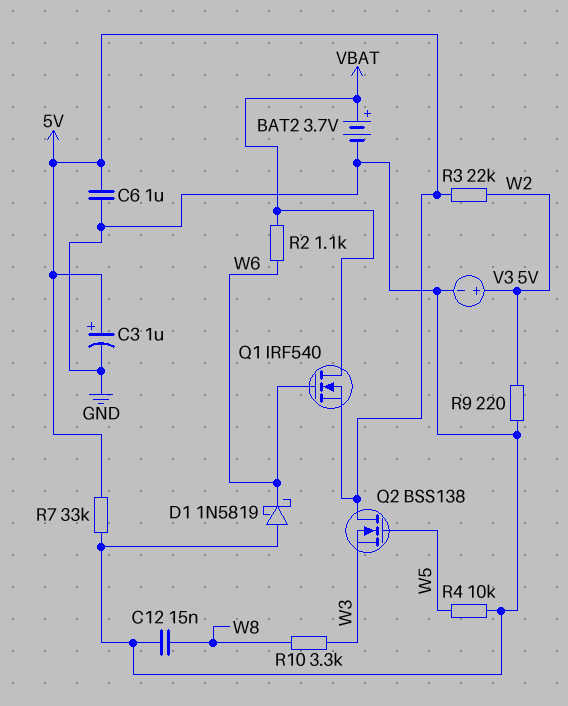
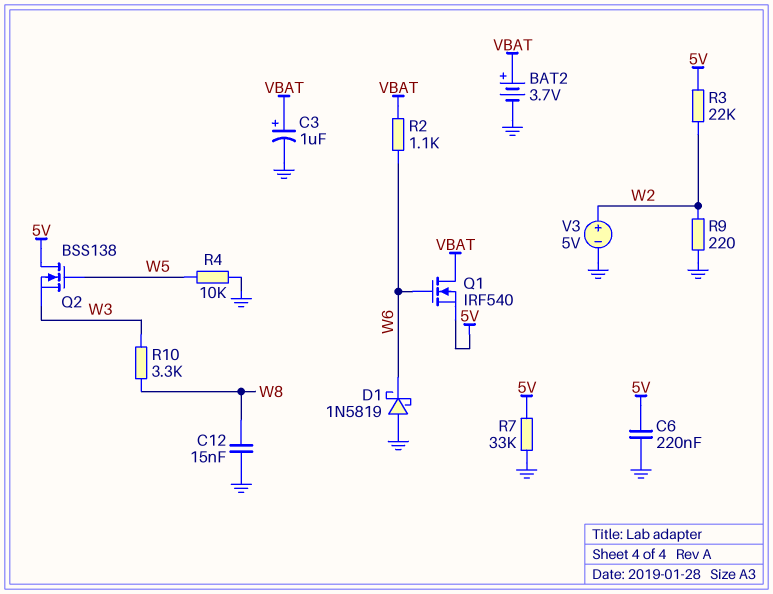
C3: 1uF (plus 5V, minus GND) -> 1uF (plus VBAT, minus GND)
C6: 1uF (5V, GND) -> 220nF (5V, GND)

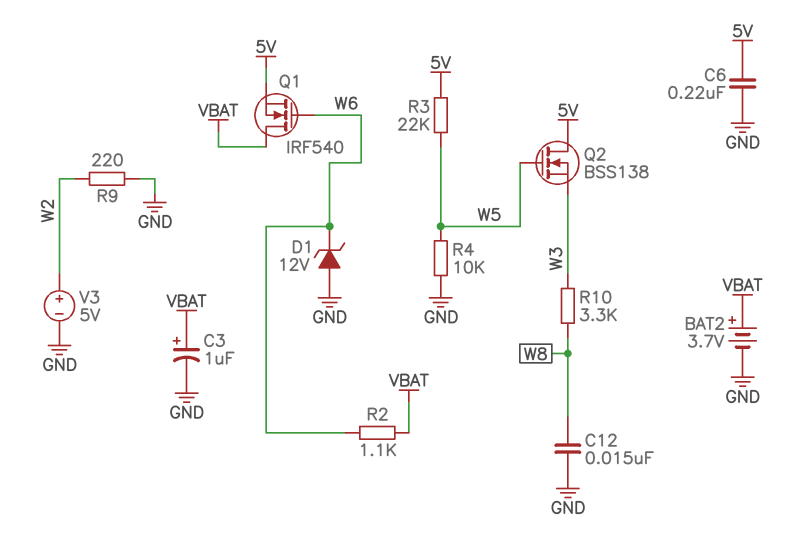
D1: schottky 1N5819 (A GND, K W6) -> zener 12V (A GND, K W6)
R3: 22k (5V, W2) -> 22k (5V, W5)
R7: 33k (5V, GND) -> none

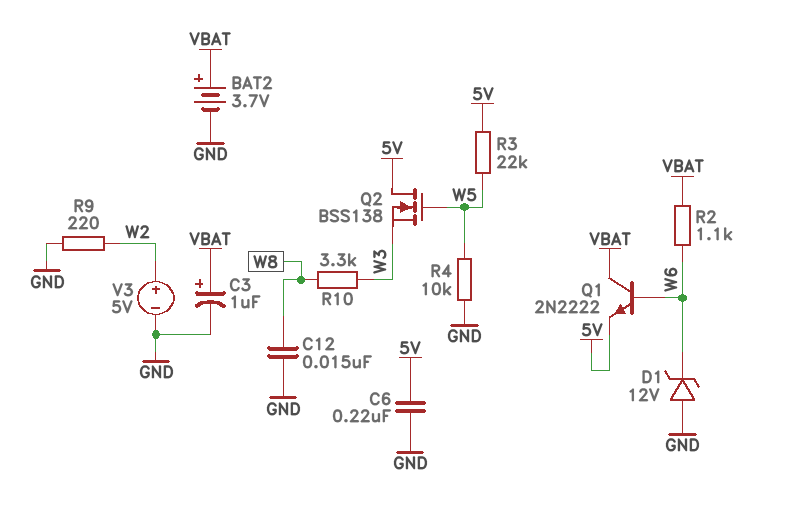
Q1: NMOS IRF540 (G W6, D VBAT, S 5V) -> NPN 2N2222 (B W6, C VBAT, E 5V)

